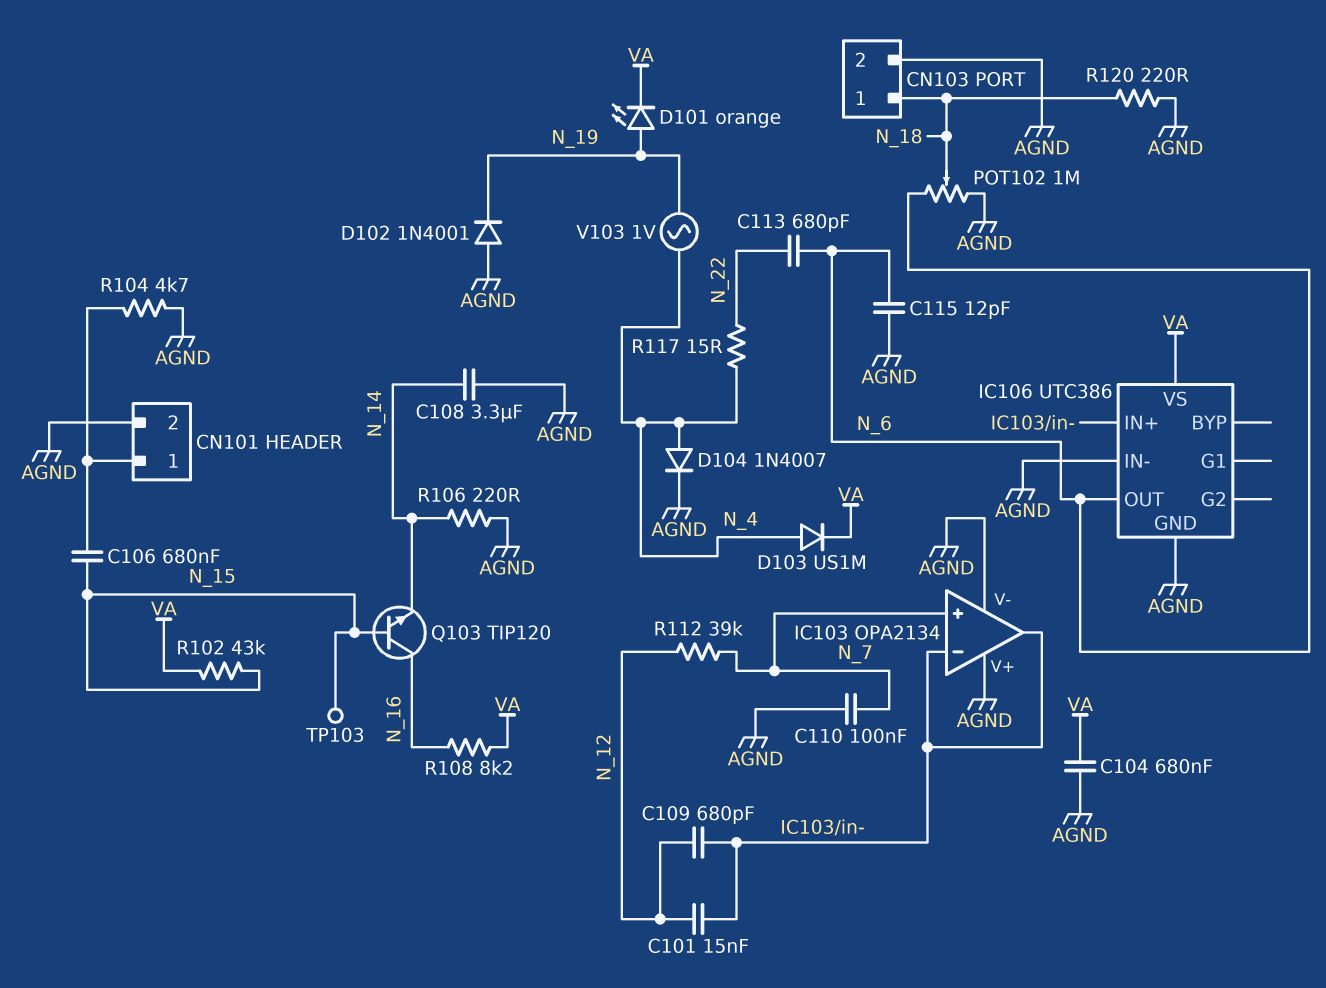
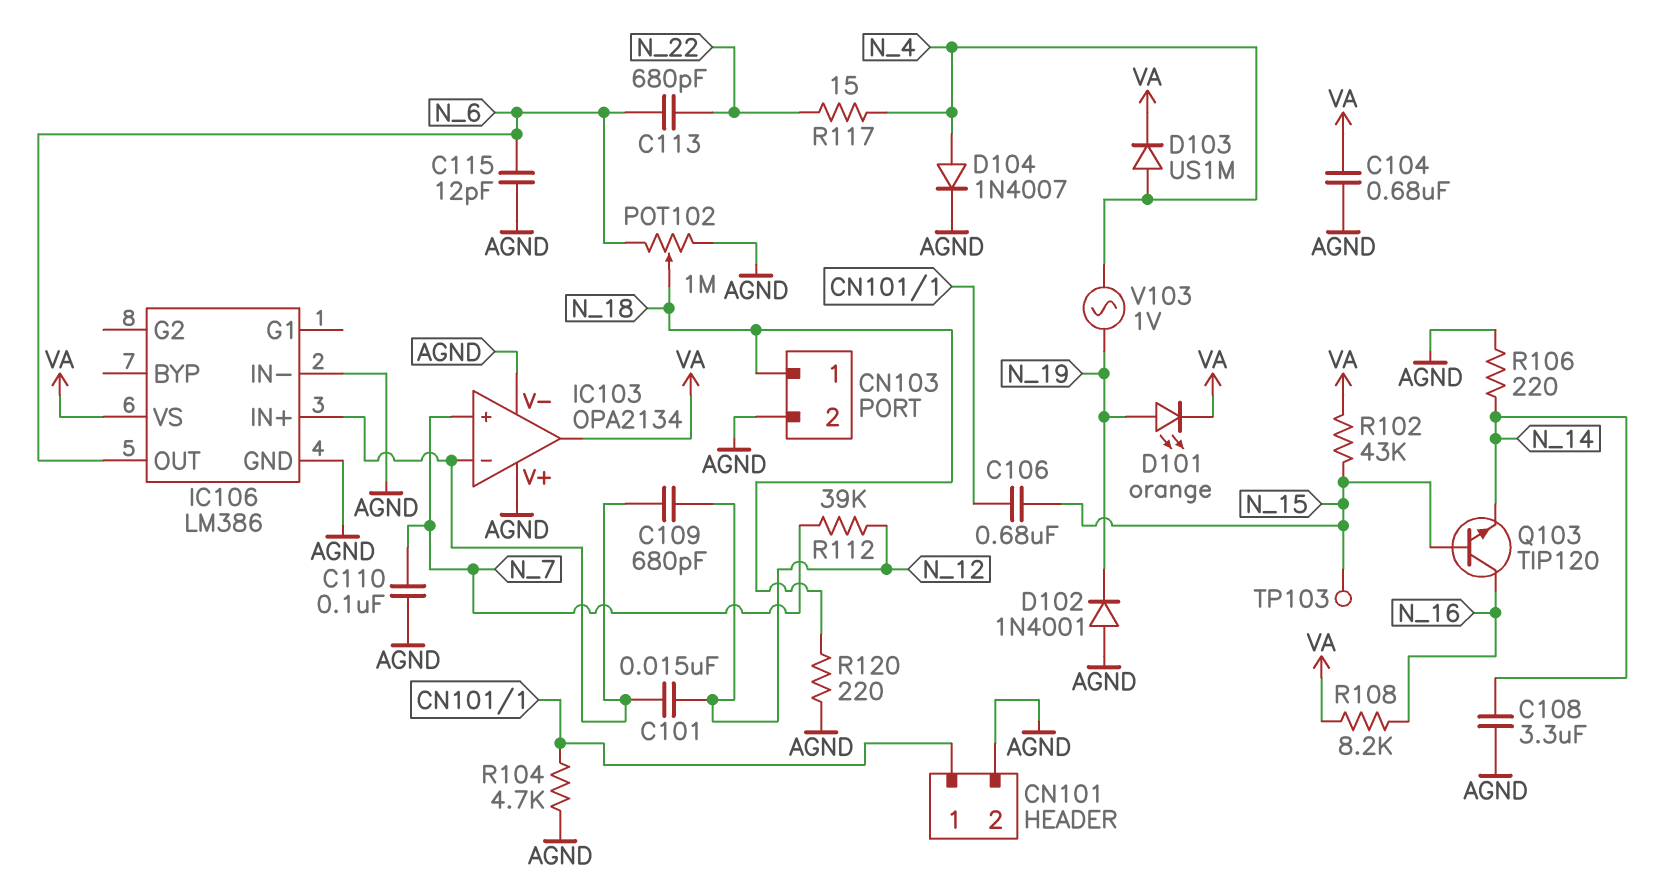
IC103 pin out: IC103/in- -> VA
IC106: UTC386 -> LM386

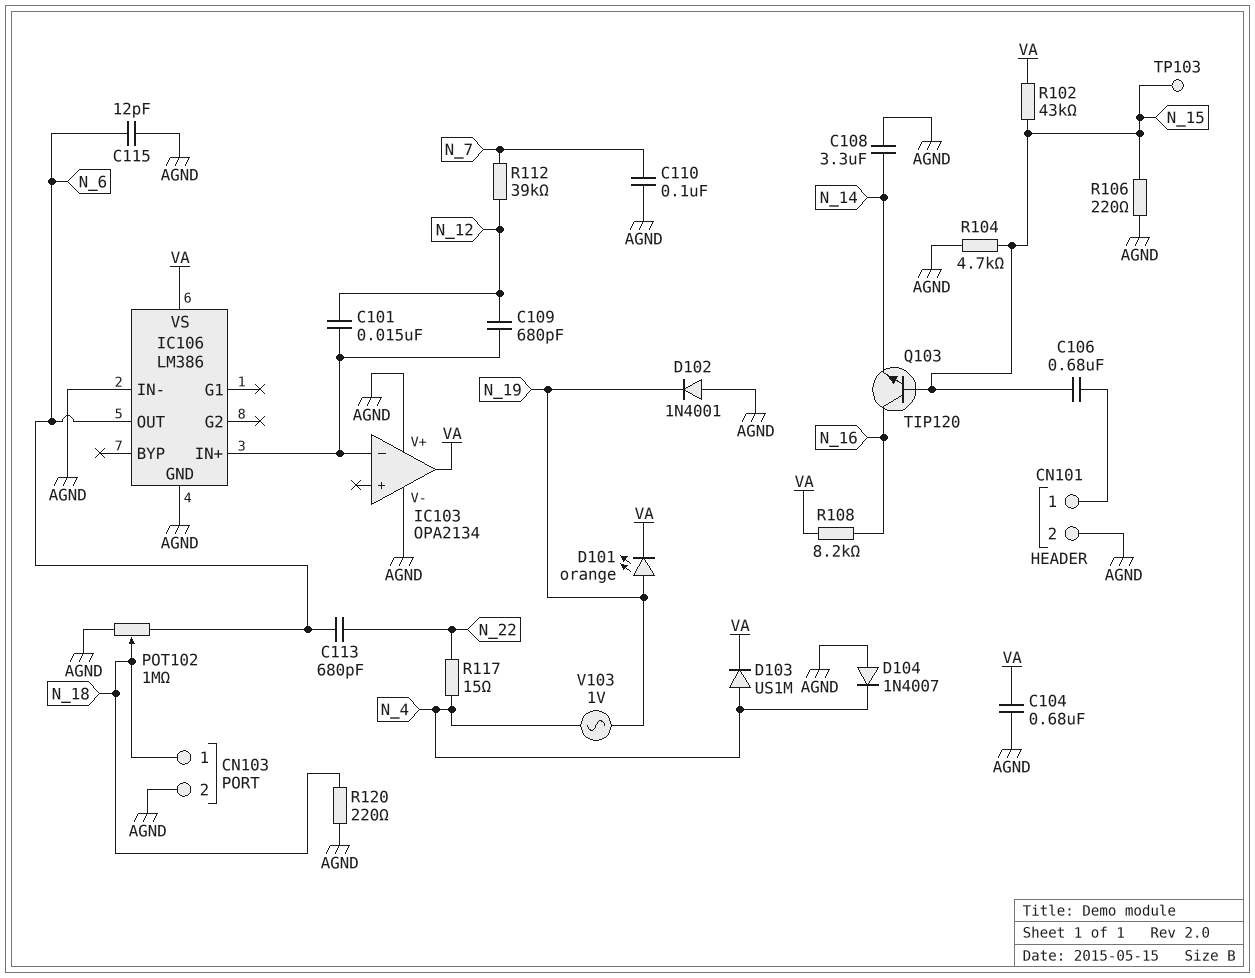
D104: diode 1N4007 (A N_4, K AGND) -> diode 1N4007 (A AGND, K N_4)
IC103 pin in+: N_7 -> none
R104: 4.7k (AGND, CN101/1) -> 4.7k (AGND, N_15)
R106: 220 (AGND, N_14) -> 220 (AGND, N_15)

